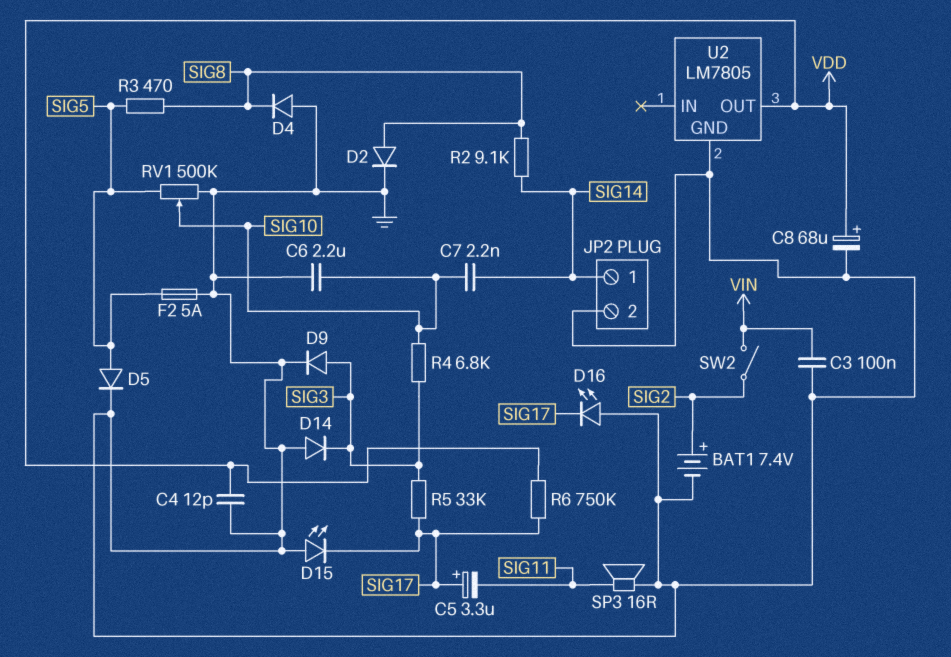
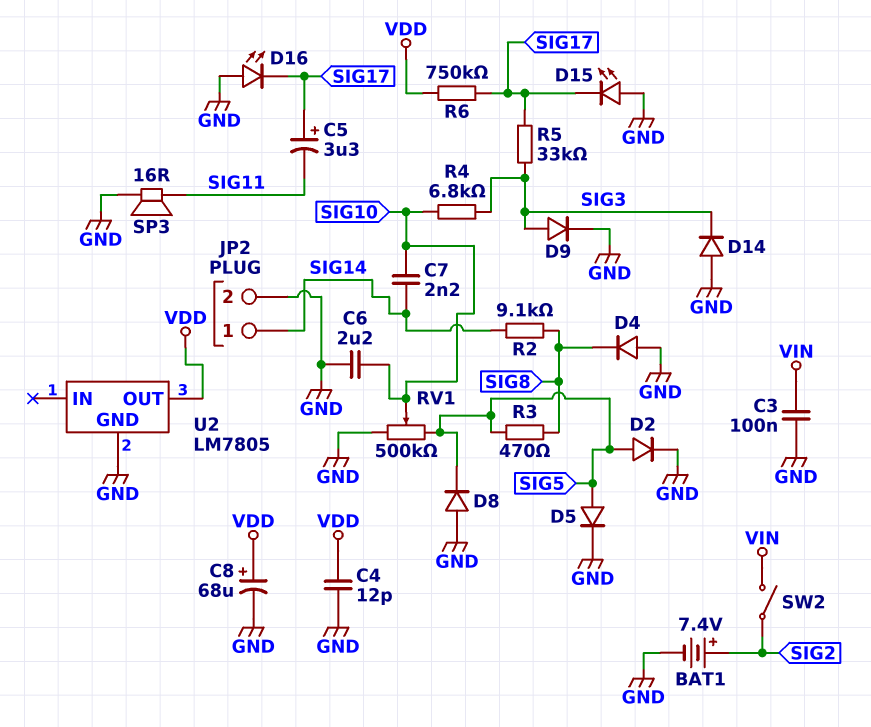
D2: diode (A SIG8, K GND) -> diode (A SIG5, K GND)
D8: none -> diode (A GND, K SIG5)
F2: 5A (GND, SIG5) -> none

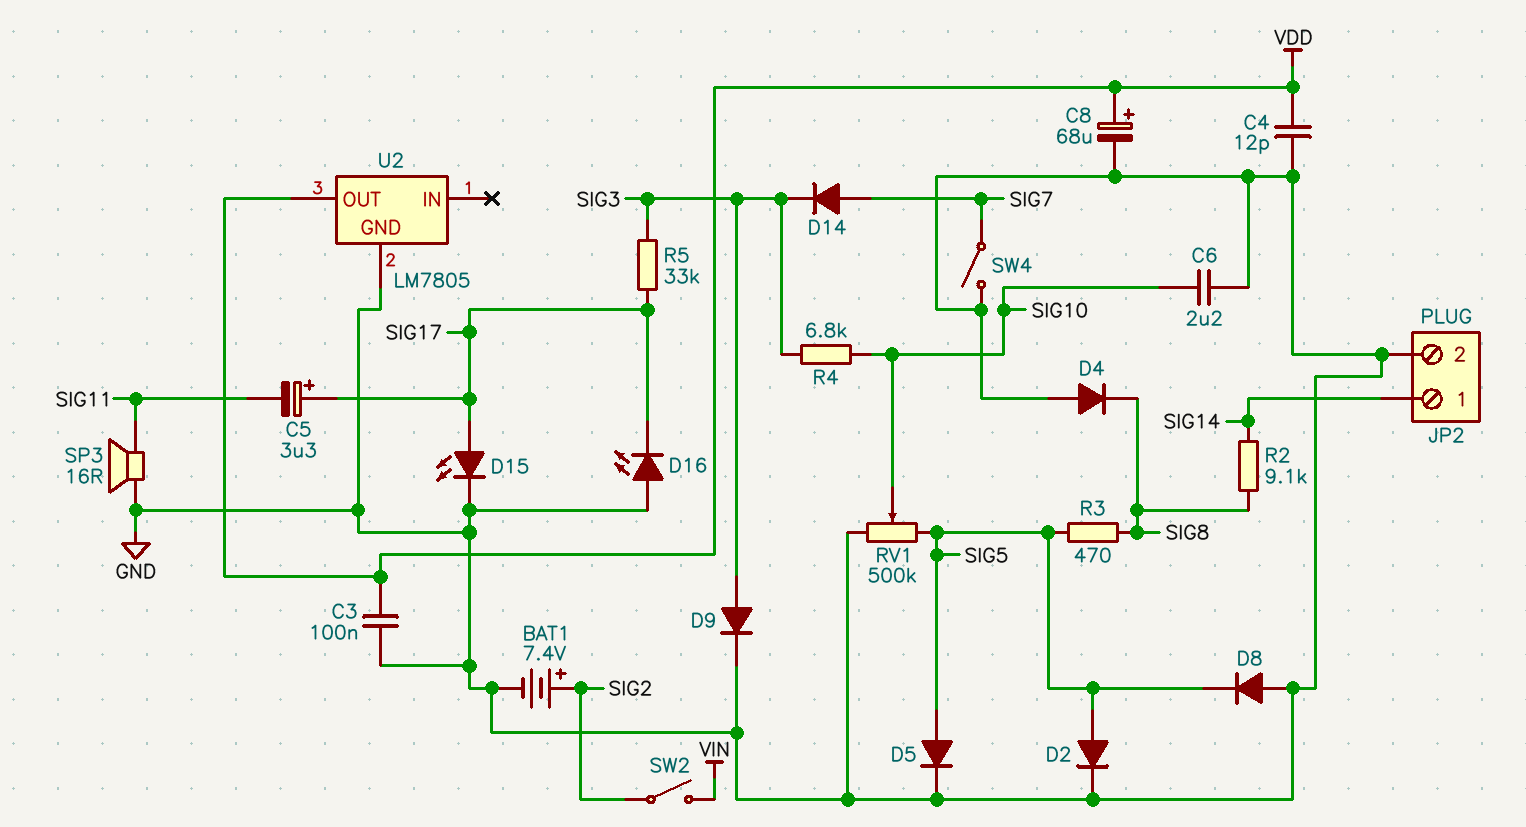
C3: 100nF (GND, VIN) -> 100nF (GND, VDD)
C7: 2.2nF (SIG10, SIG14) -> none
D14: diode (A GND, K SIG3) -> diode (A SIG7, K SIG3)
D15: LED (A GND, K SIG17) -> LED (A SIG17, K GND)
R6: 750k (SIG17, VDD) -> none
SW4: none -> switch (GND, SIG7)

